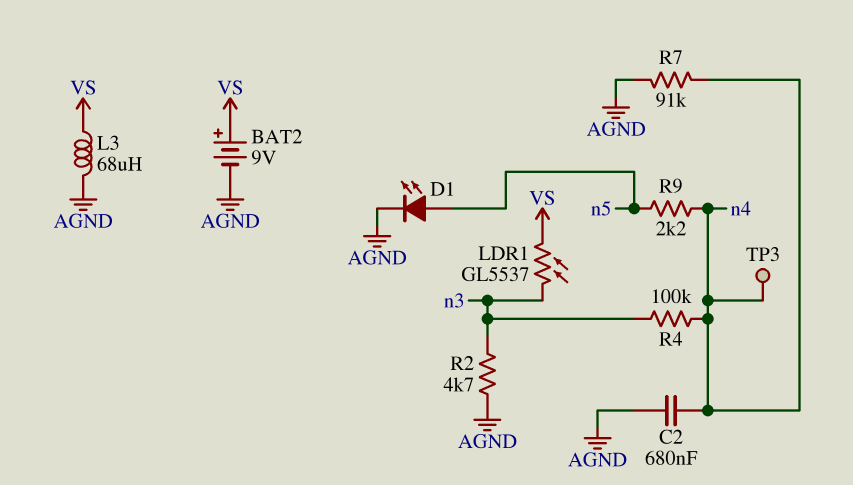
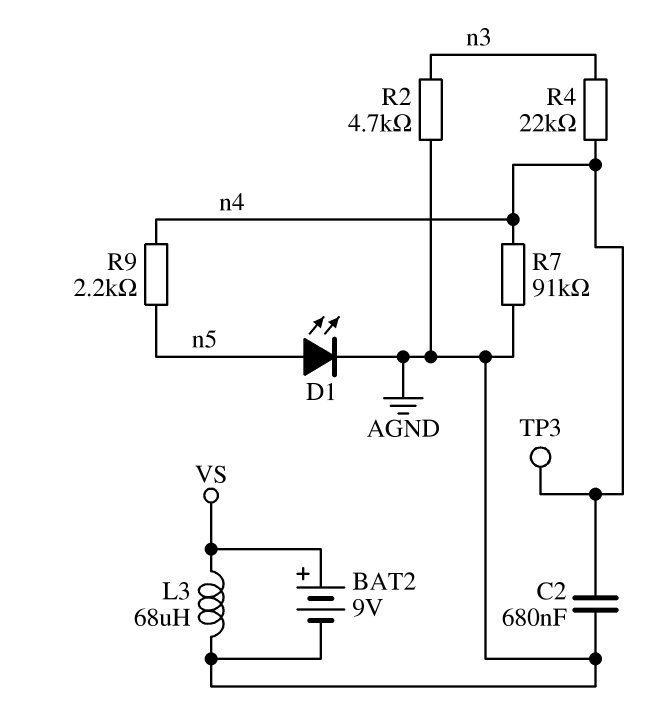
LDR1: GL5537 (VS, n3) -> none
R4: 100k (n3, n4) -> 22k (n3, n4)

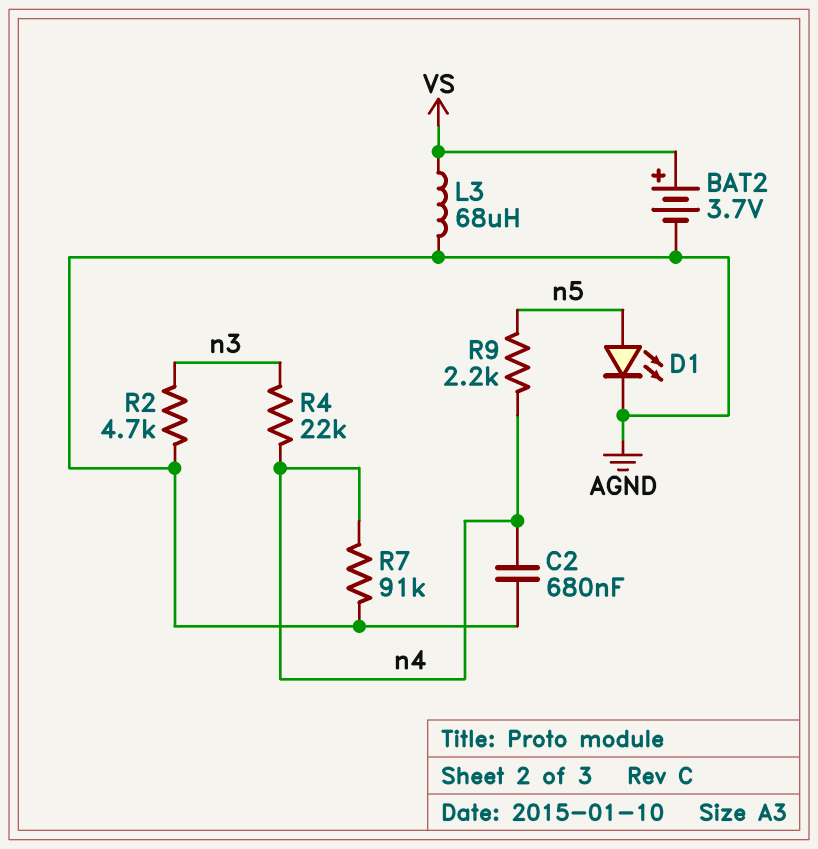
BAT2: 9V (plus VS, minus AGND) -> 3.7V (plus VS, minus AGND)
TP3: test point (n4) -> none

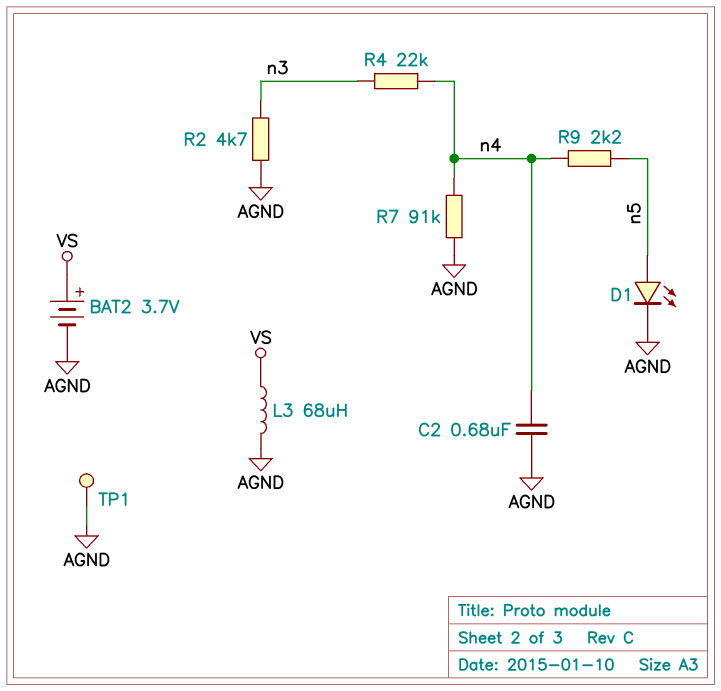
TP1: none -> test point (AGND)

